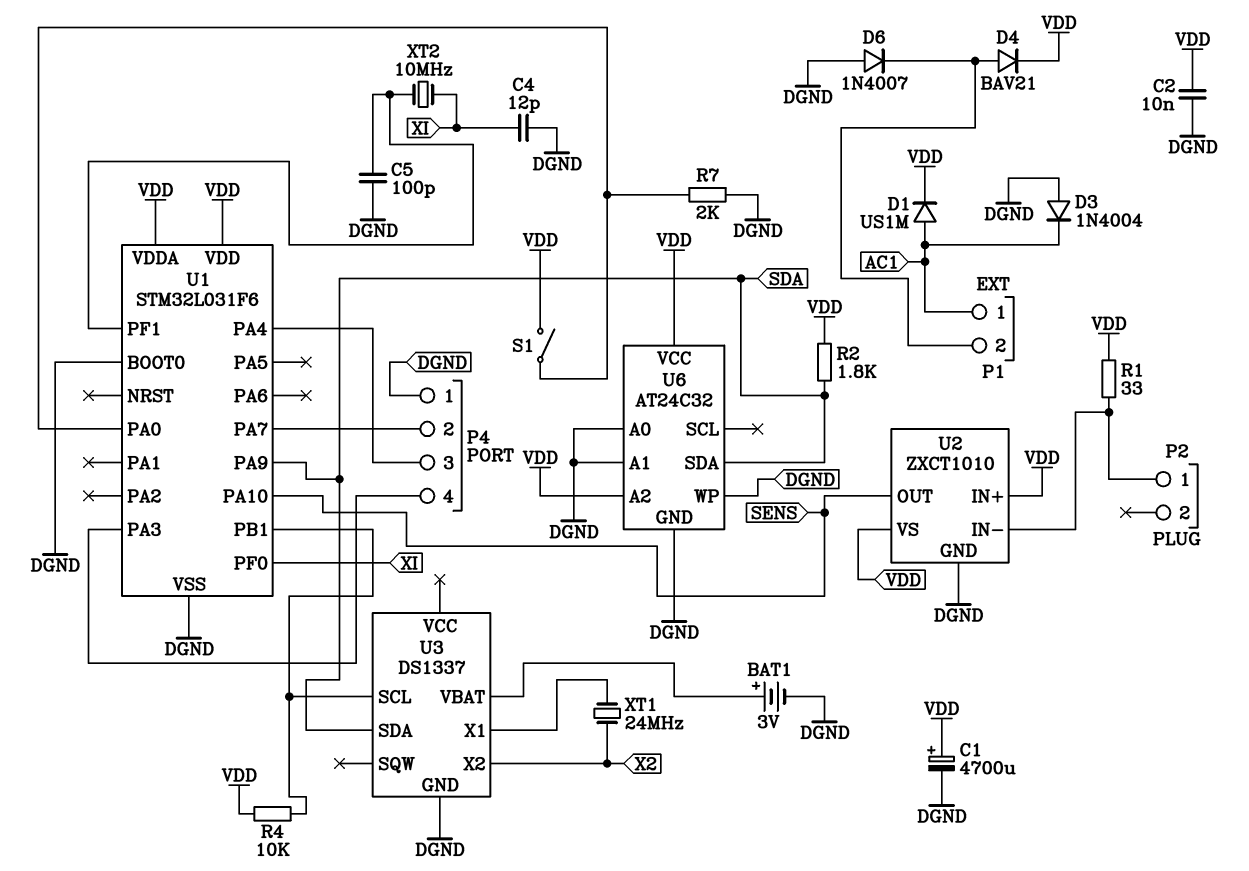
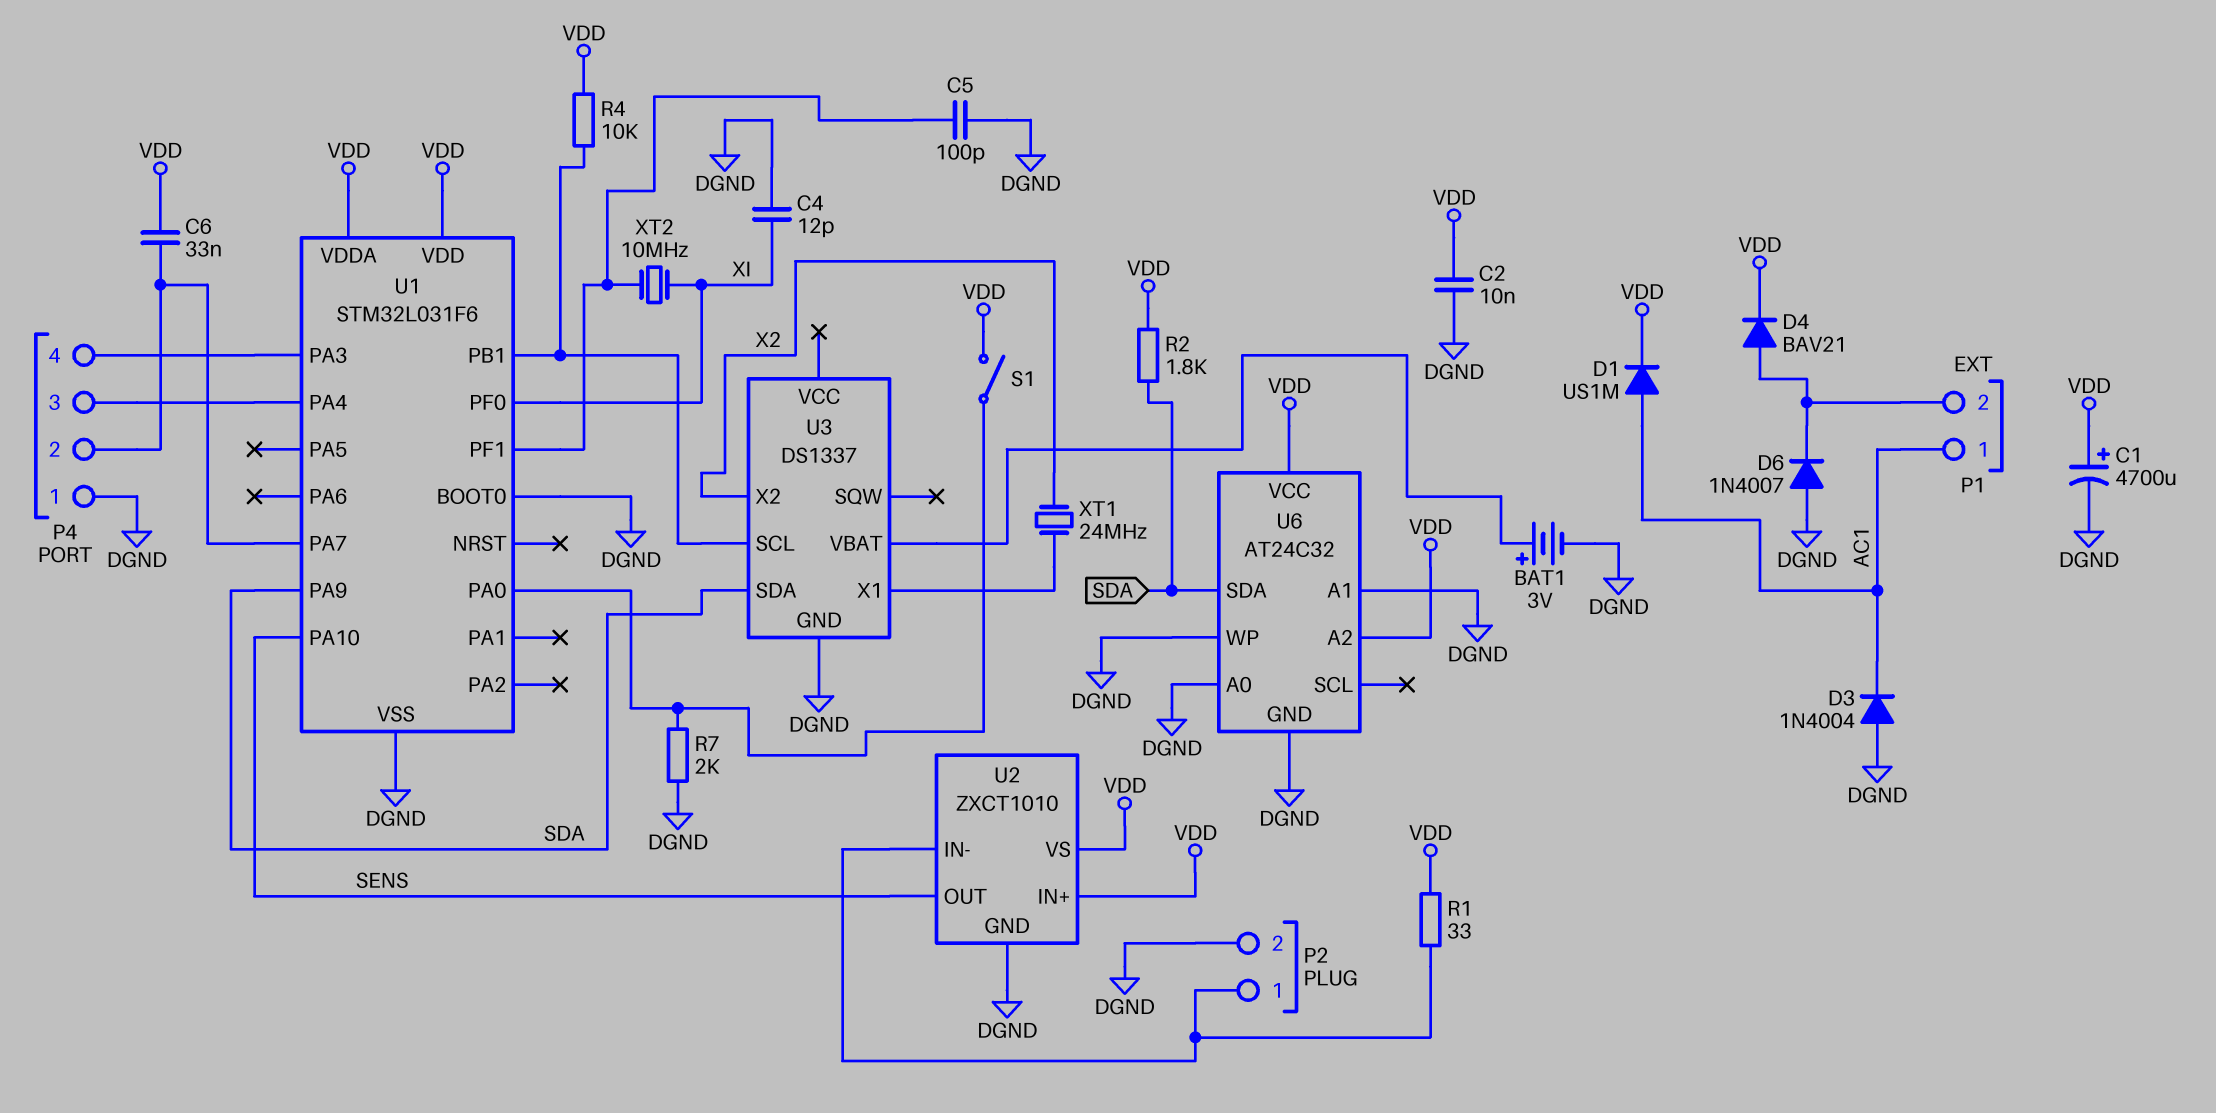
C6: none -> 33nF (P4/2, VDD)
P2 pin 2: none -> DGND

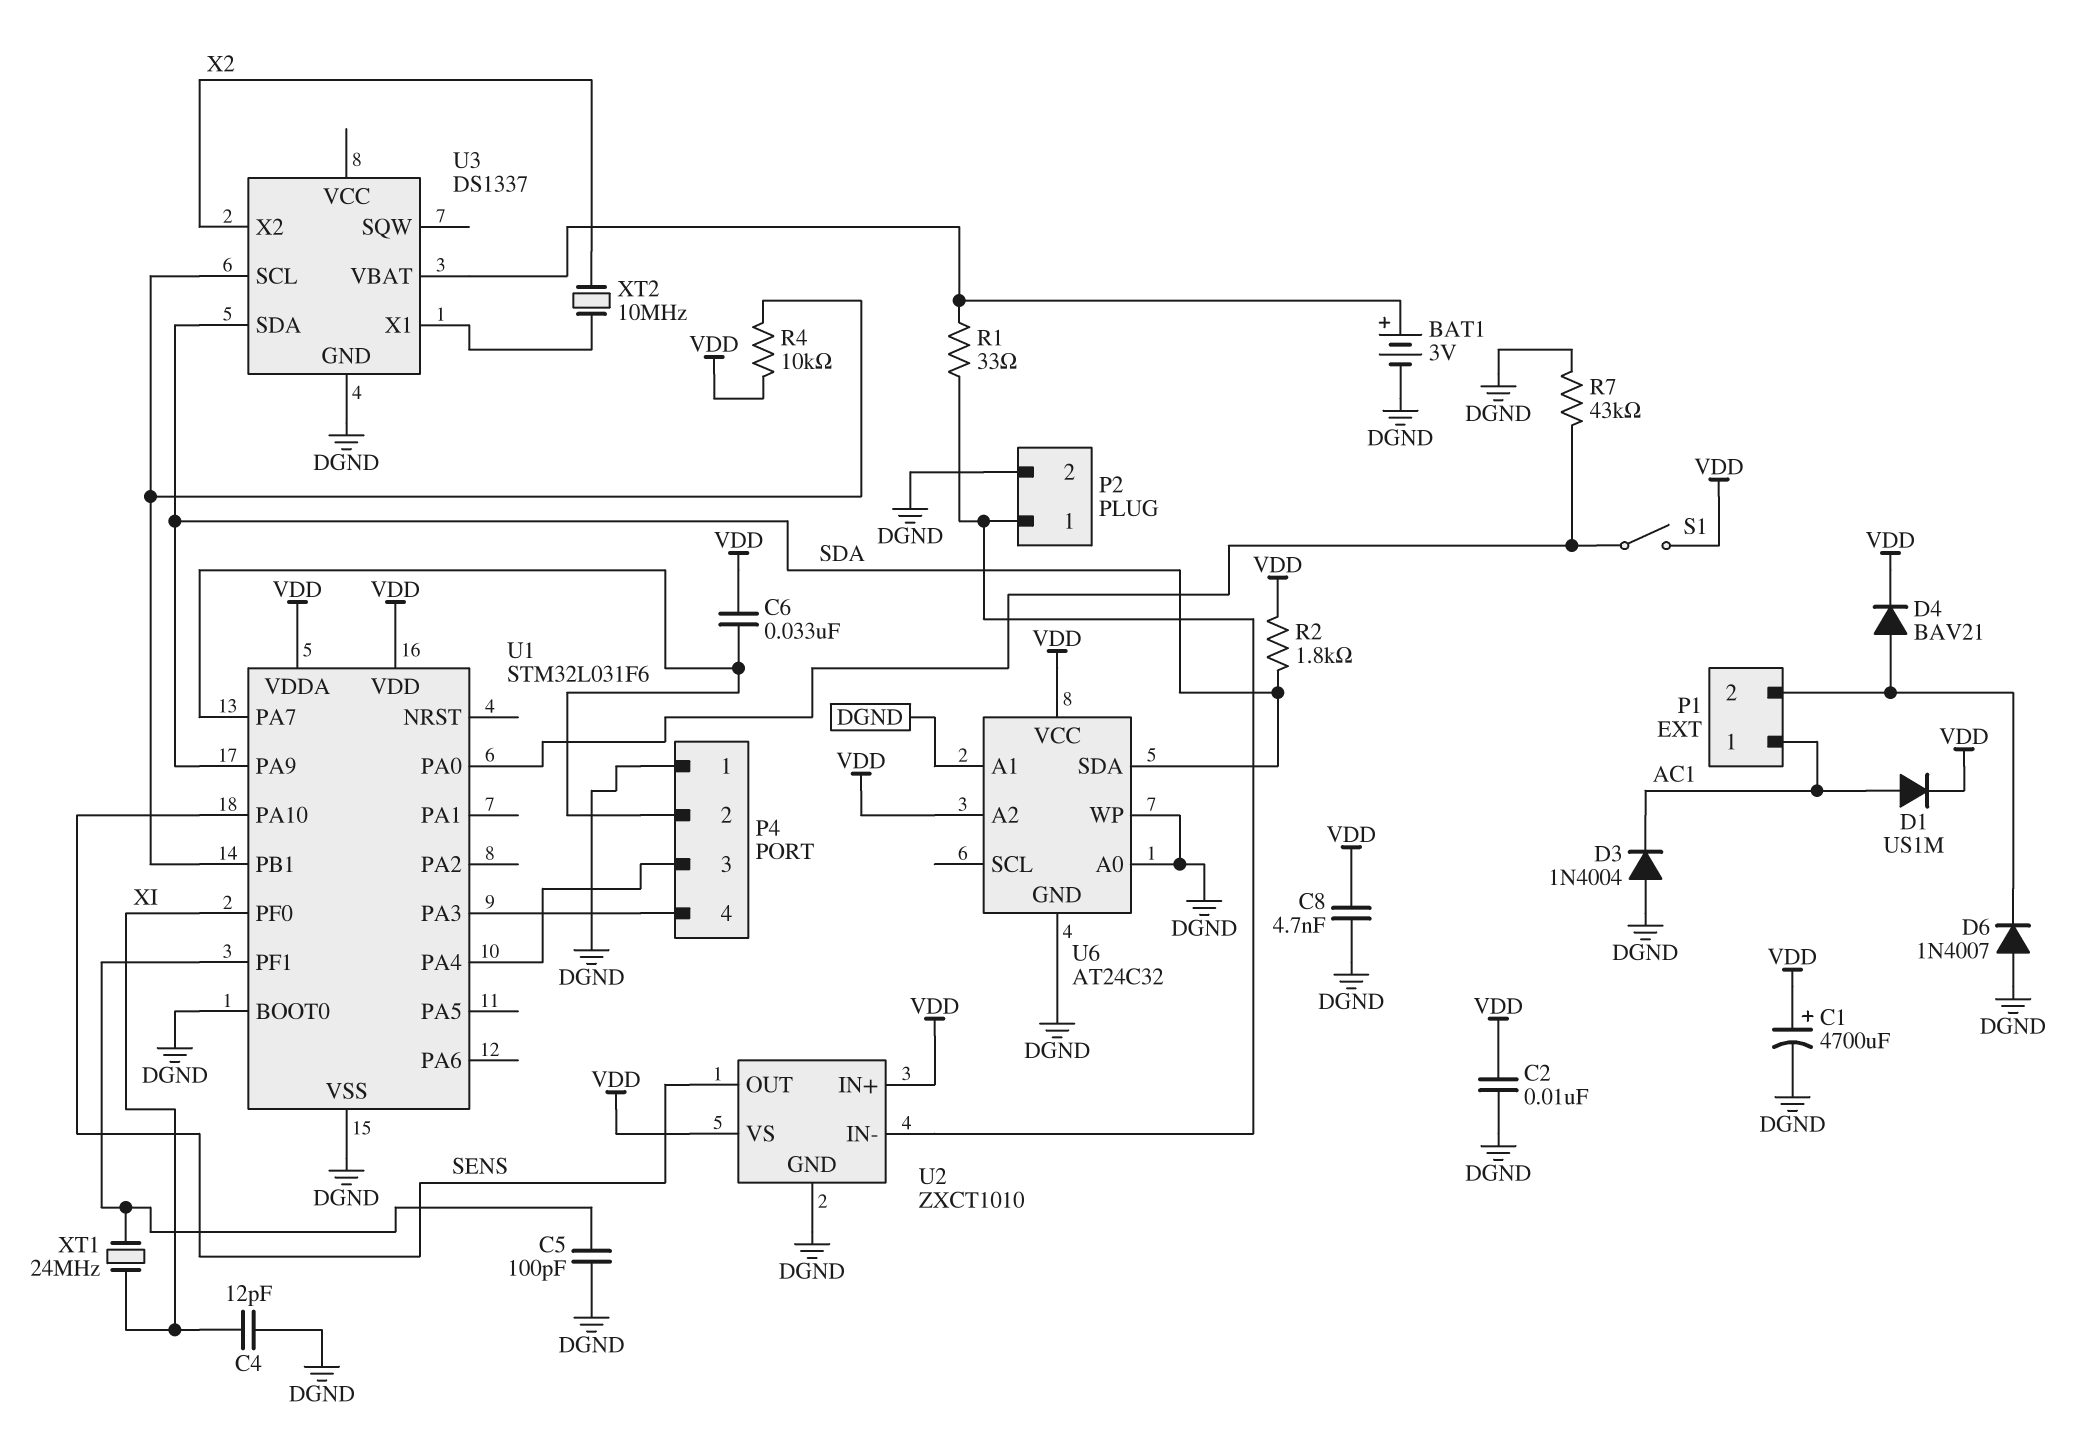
C8: none -> 4.7nF (DGND, VDD)
R1: 33 (P2/1, VDD) -> 33 (P2/1, U3/VBAT)
R7: 2k (DGND, U1/PA0) -> 43k (DGND, U1/PA0)
XT1: 24MHz (U3/X1, X2) -> 24MHz (U1/PF1, XI)
XT2: 10MHz (U1/PF1, XI) -> 10MHz (U3/X1, X2)

